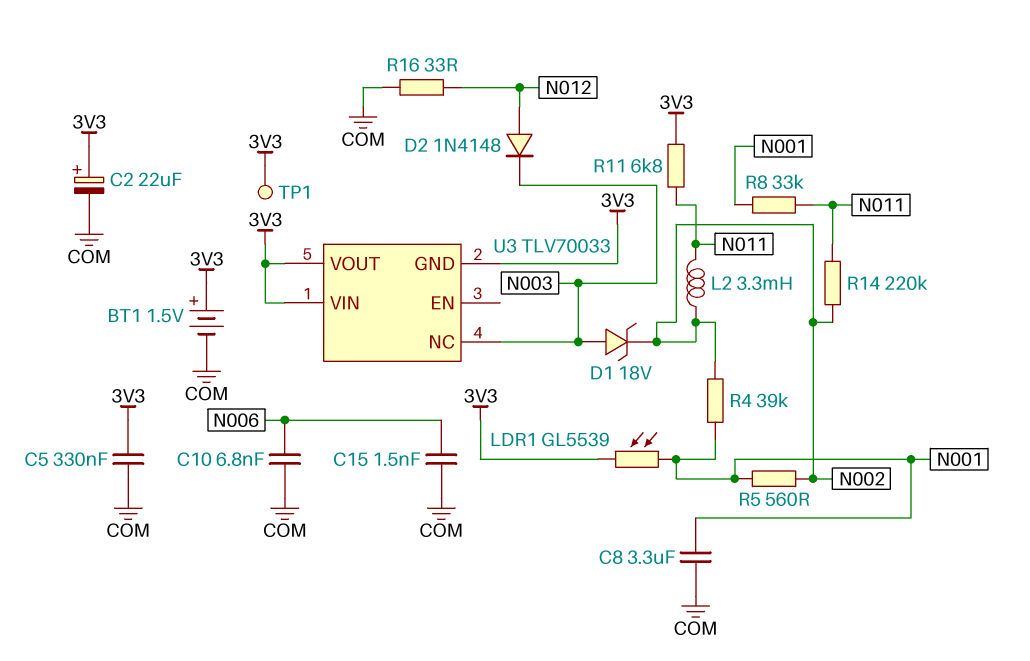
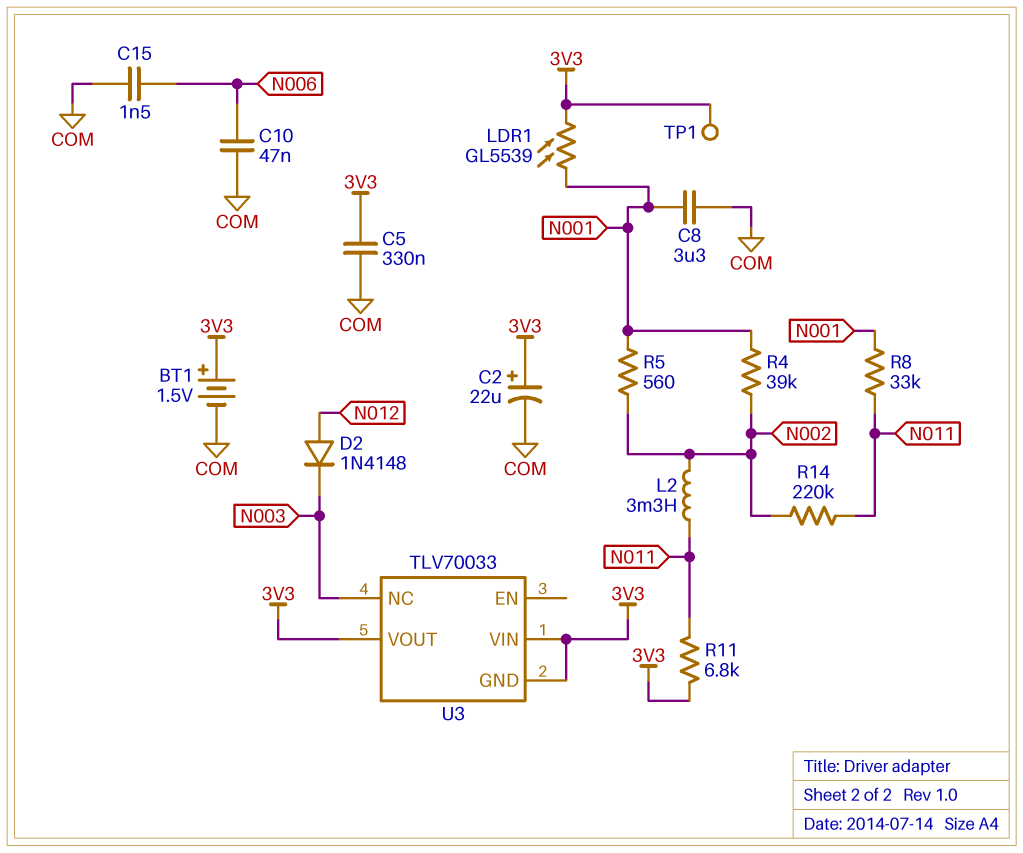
C10: 6.8nF (COM, N006) -> 47nF (COM, N006)
D1: zener 18V (A N003, K N002) -> none
R16: 33 (COM, N012) -> none

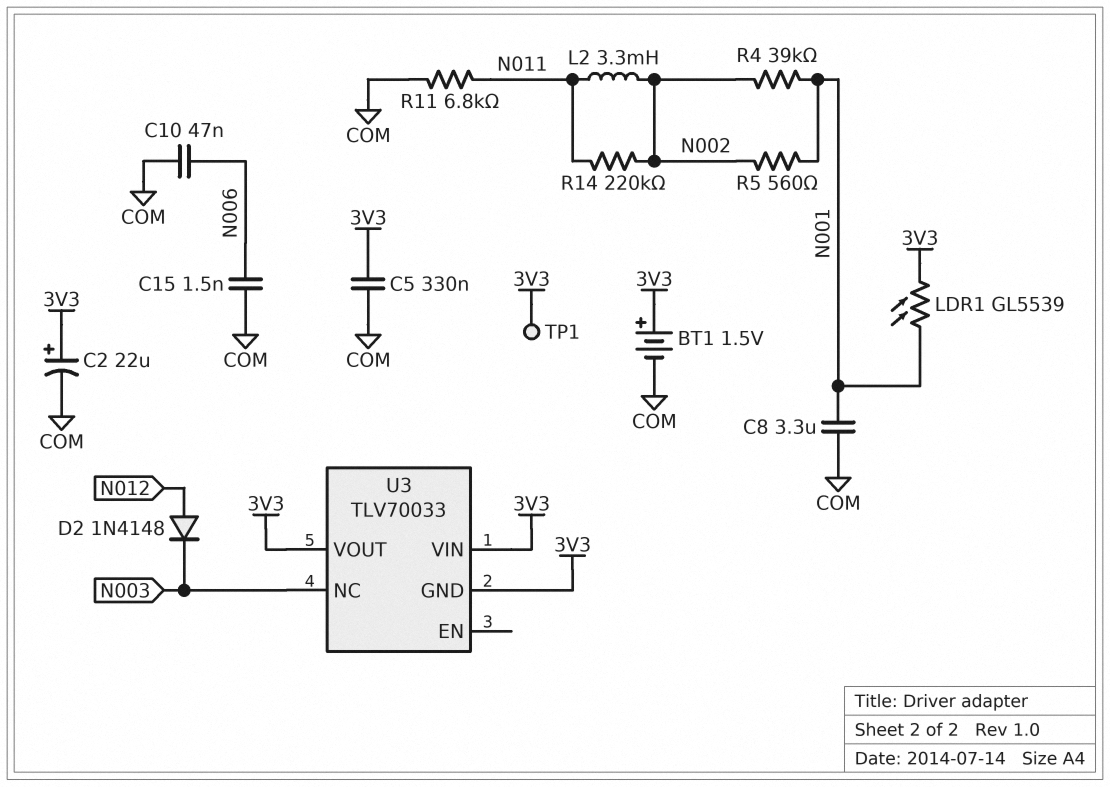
R8: 33k (N001, N011) -> none
R11: 6.8k (3V3, N011) -> 6.8k (COM, N011)

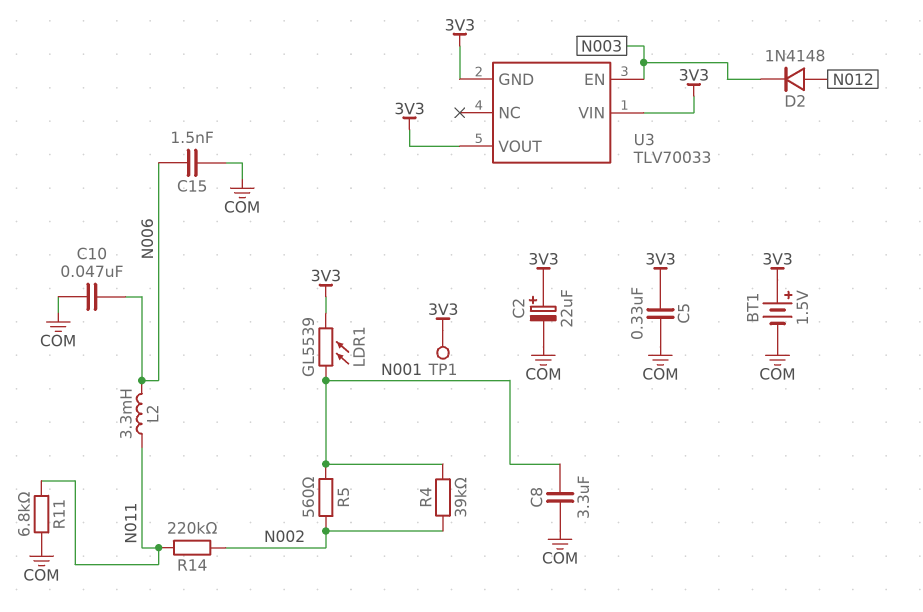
L2: 3.3mH (N002, N011) -> 3.3mH (N006, N011)
U3 pin EN: none -> N003
U3 pin NC: N003 -> none

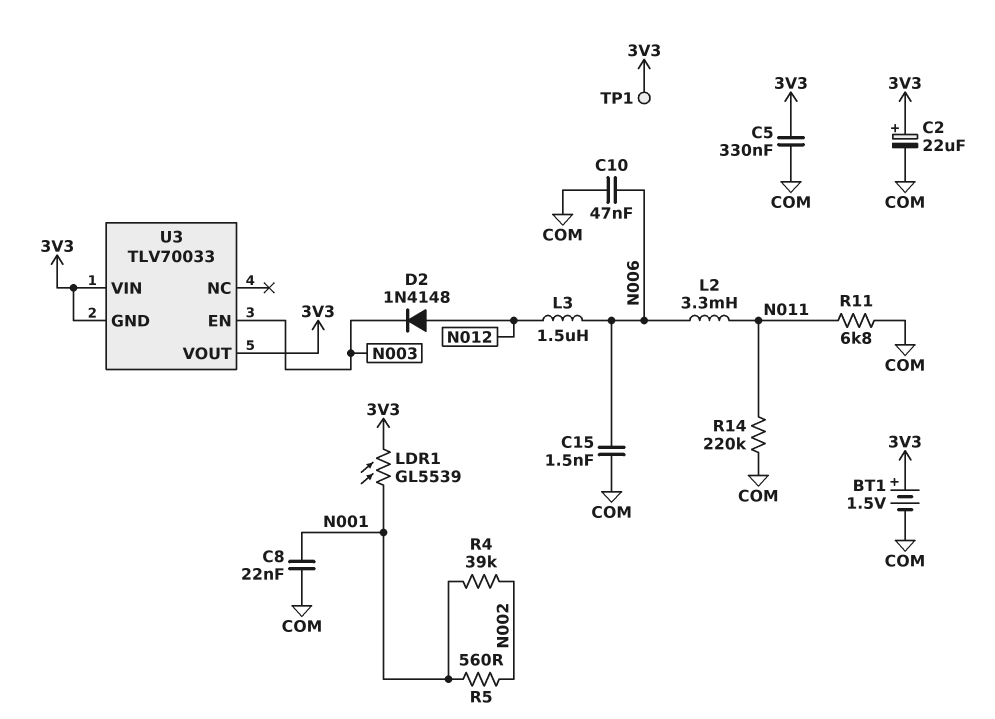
C8: 3.3uF (COM, N001) -> 22nF (COM, N001)
L3: none -> 1.5uH (N006, N012)
R14: 220k (N002, N011) -> 220k (COM, N011)

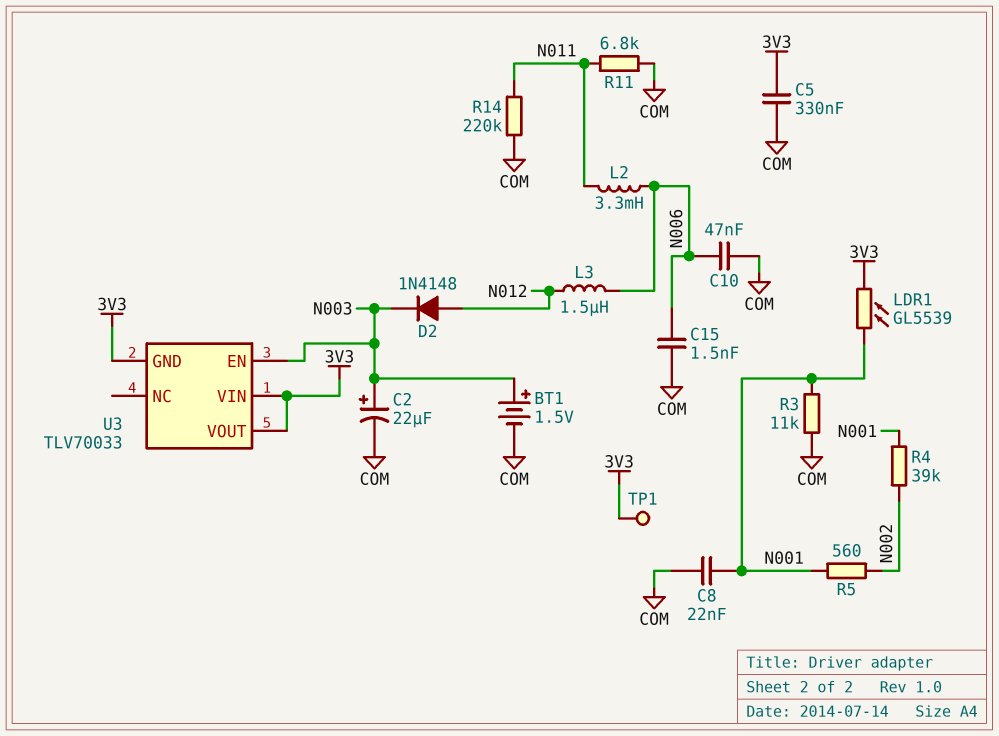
BT1: 1.5V (plus 3V3, minus COM) -> 1.5V (plus N003, minus COM)
C2: 22uF (plus 3V3, minus COM) -> 22uF (plus N003, minus COM)
R3: none -> 11k (COM, N001)

